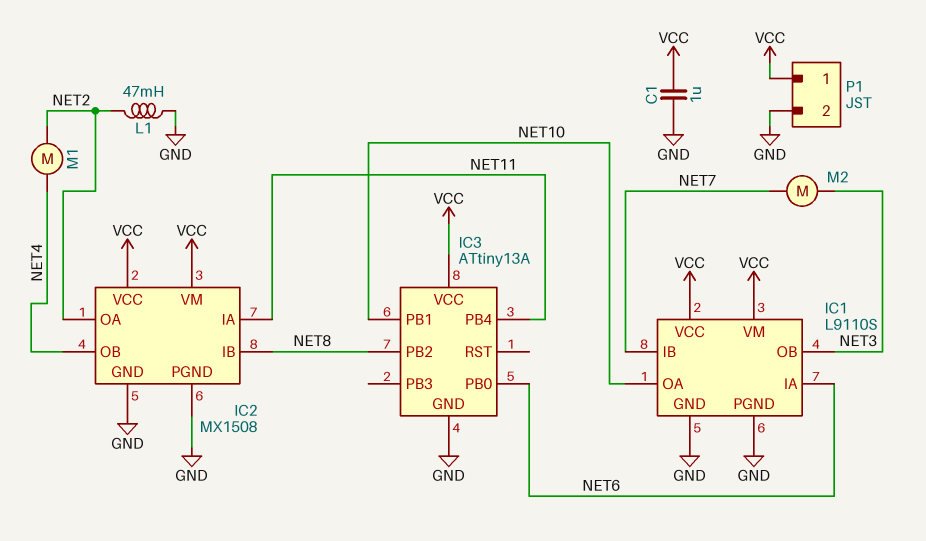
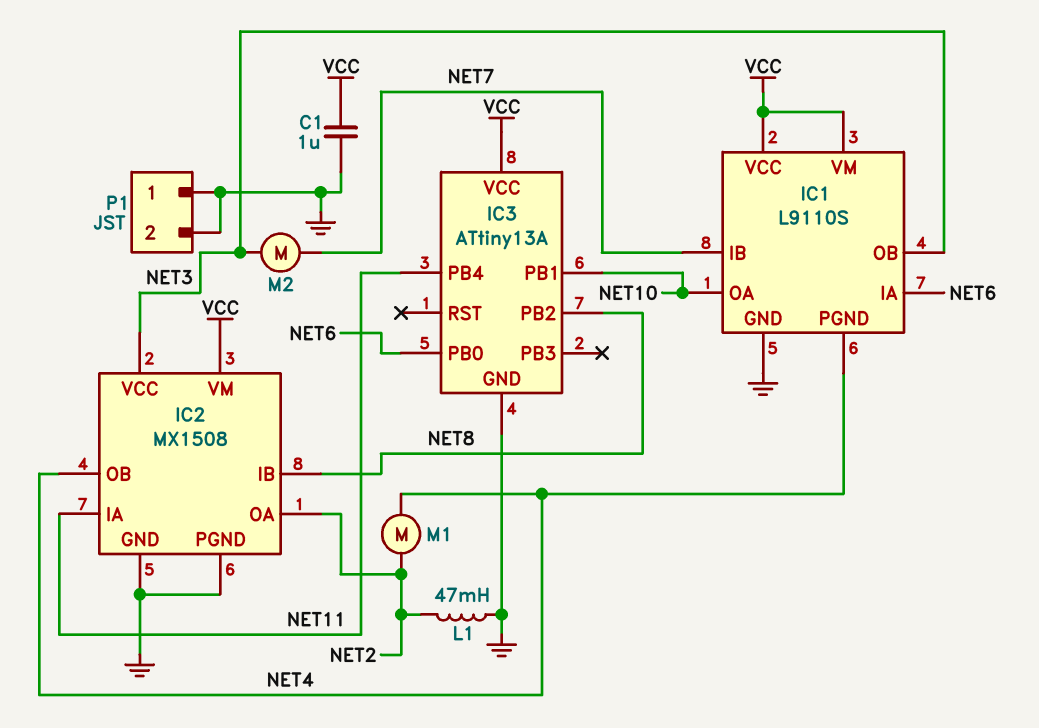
IC1 pin PGND: GND -> NET4
IC2 pin VCC: VCC -> NET3
P1 pin 1: VCC -> GND

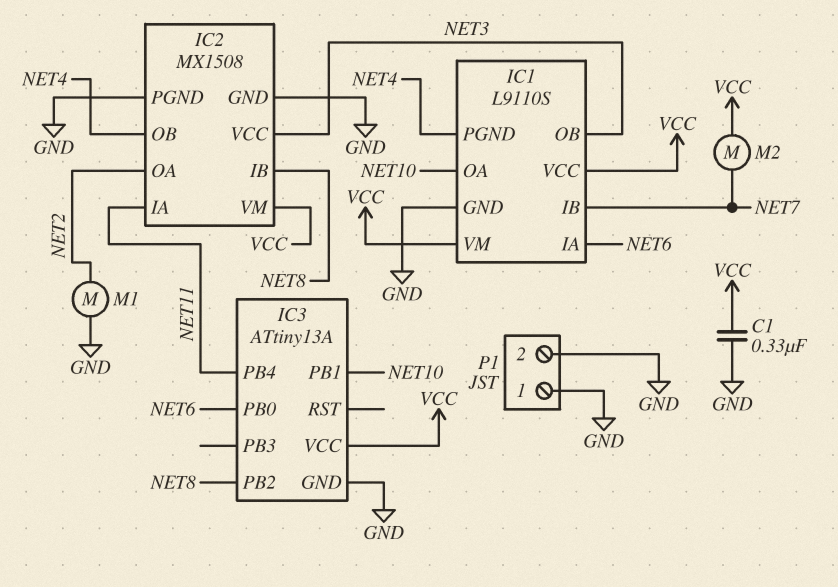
C1: 1uF (GND, VCC) -> 330nF (GND, VCC)
L1: 47mH (GND, NET2) -> none
M1: motor (NET2, NET4) -> motor (GND, NET2)
M2: motor (NET3, NET7) -> motor (NET7, VCC)

